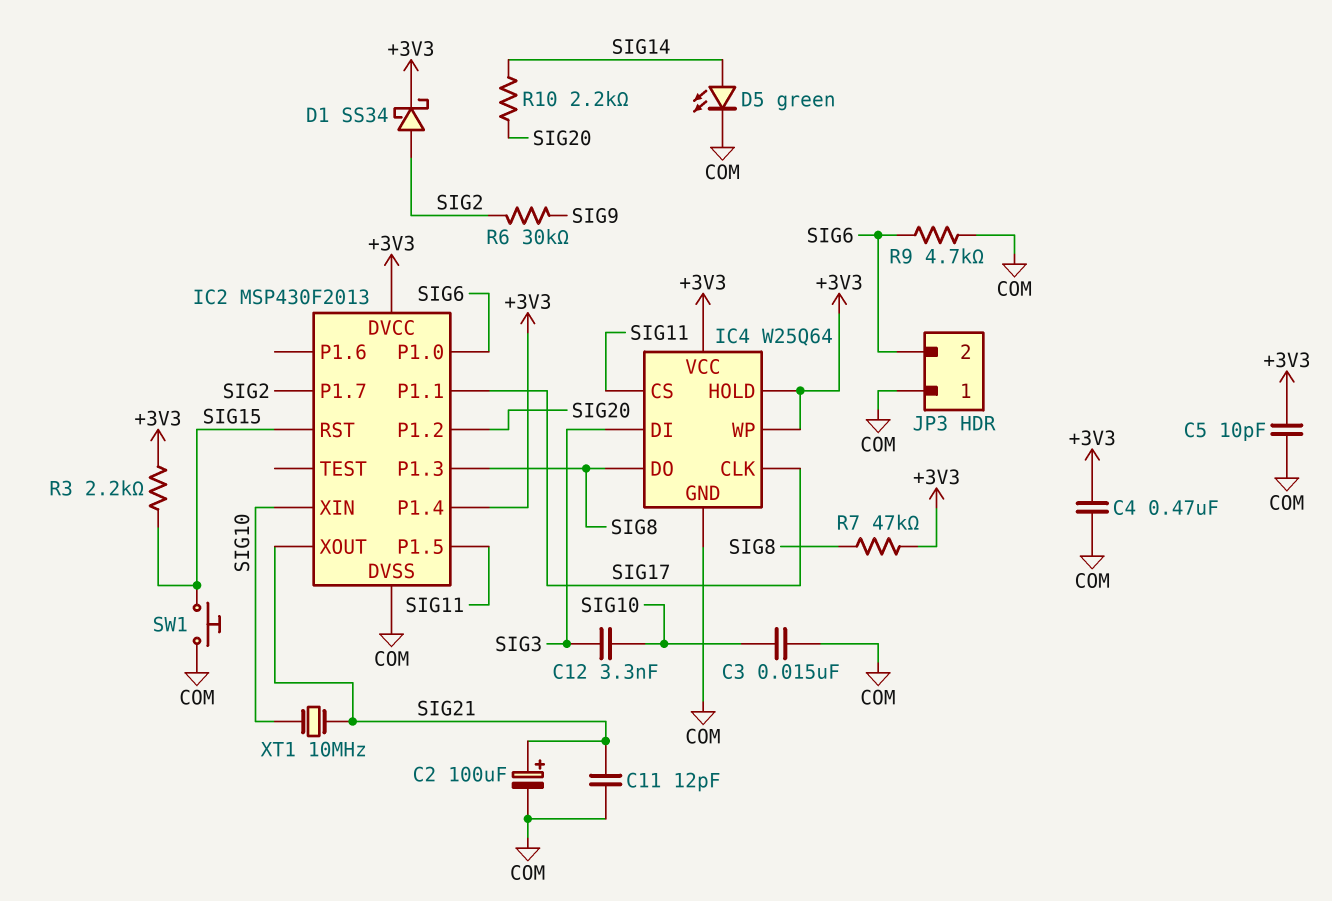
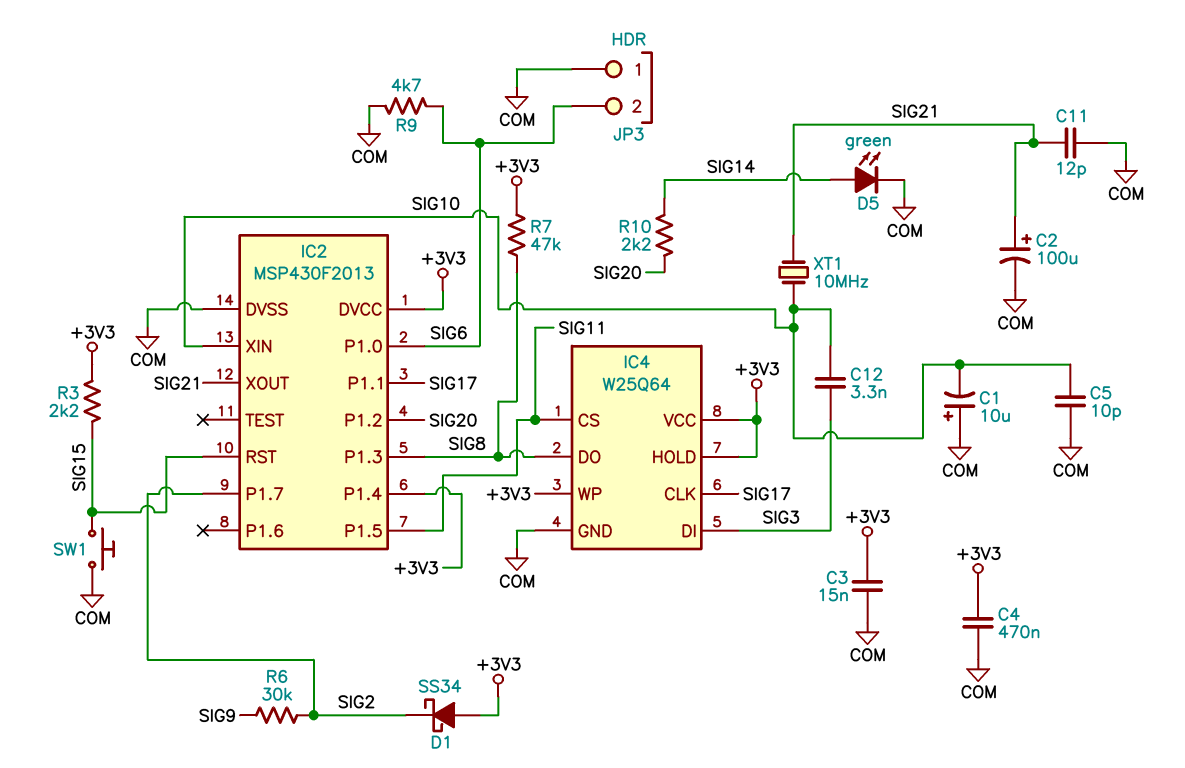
C1: none -> 10uF (plus COM, minus SIG10)
C3: 15nF (COM, SIG10) -> 15nF (+3V3, COM)
C5: 10pF (+3V3, COM) -> 10pF (COM, SIG10)
D1: schottky SS34 (A SIG2, K +3V3) -> schottky SS34 (A +3V3, K SIG2)

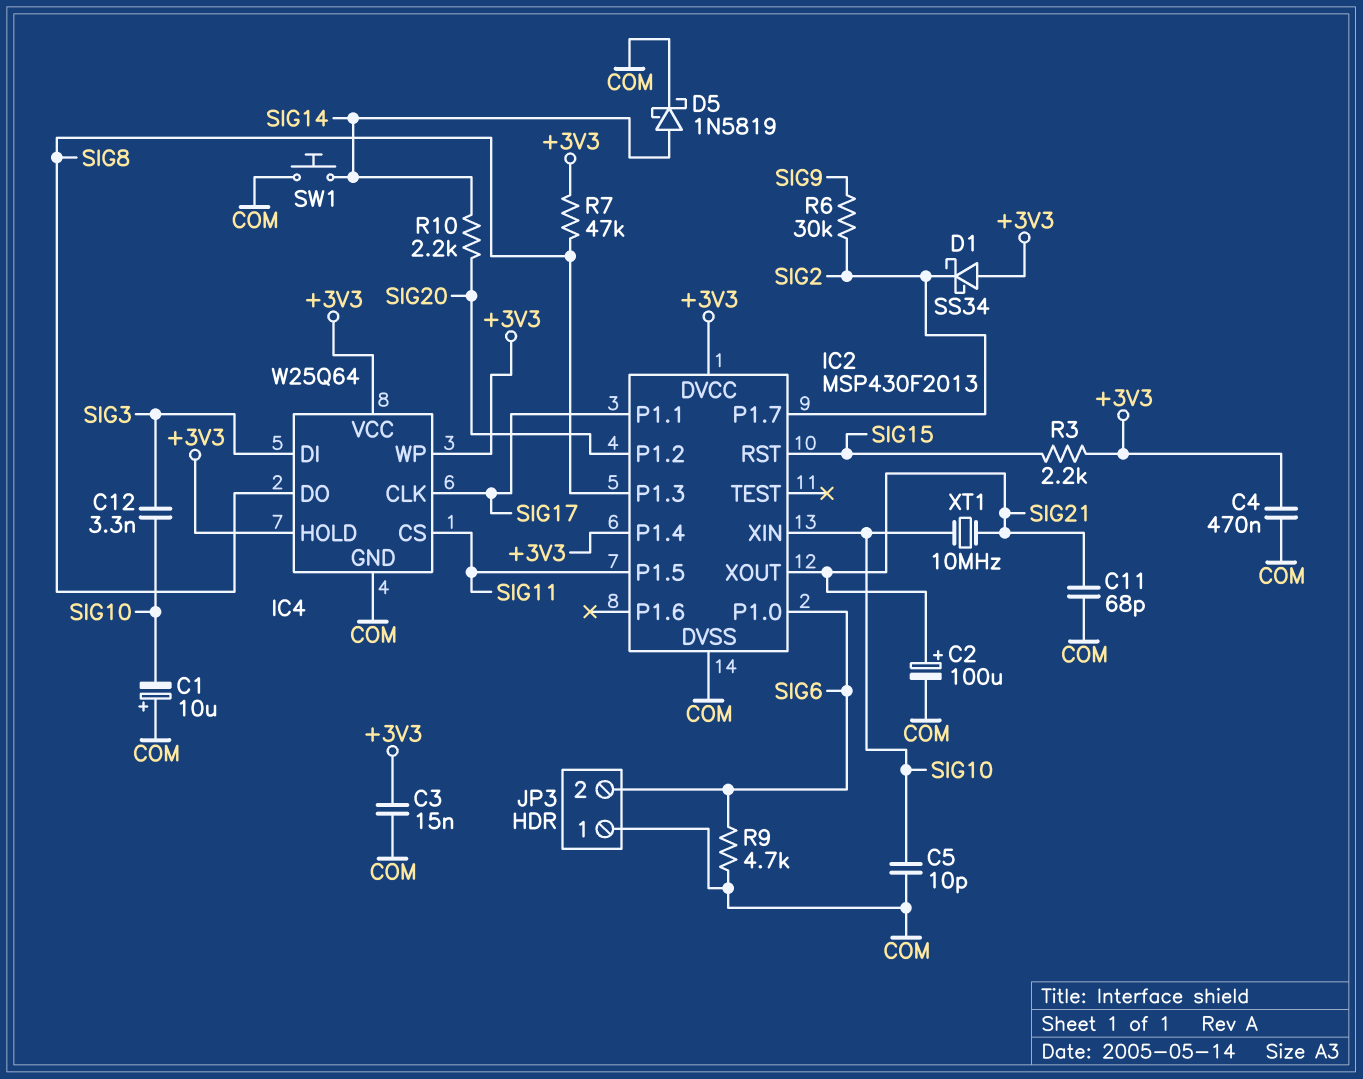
C11: 12pF (COM, SIG21) -> 68pF (COM, SIG21)
D5: LED green (A SIG14, K COM) -> schottky 1N5819 (A SIG14, K COM)
SW1: button (COM, SIG15) -> button (COM, SIG14)

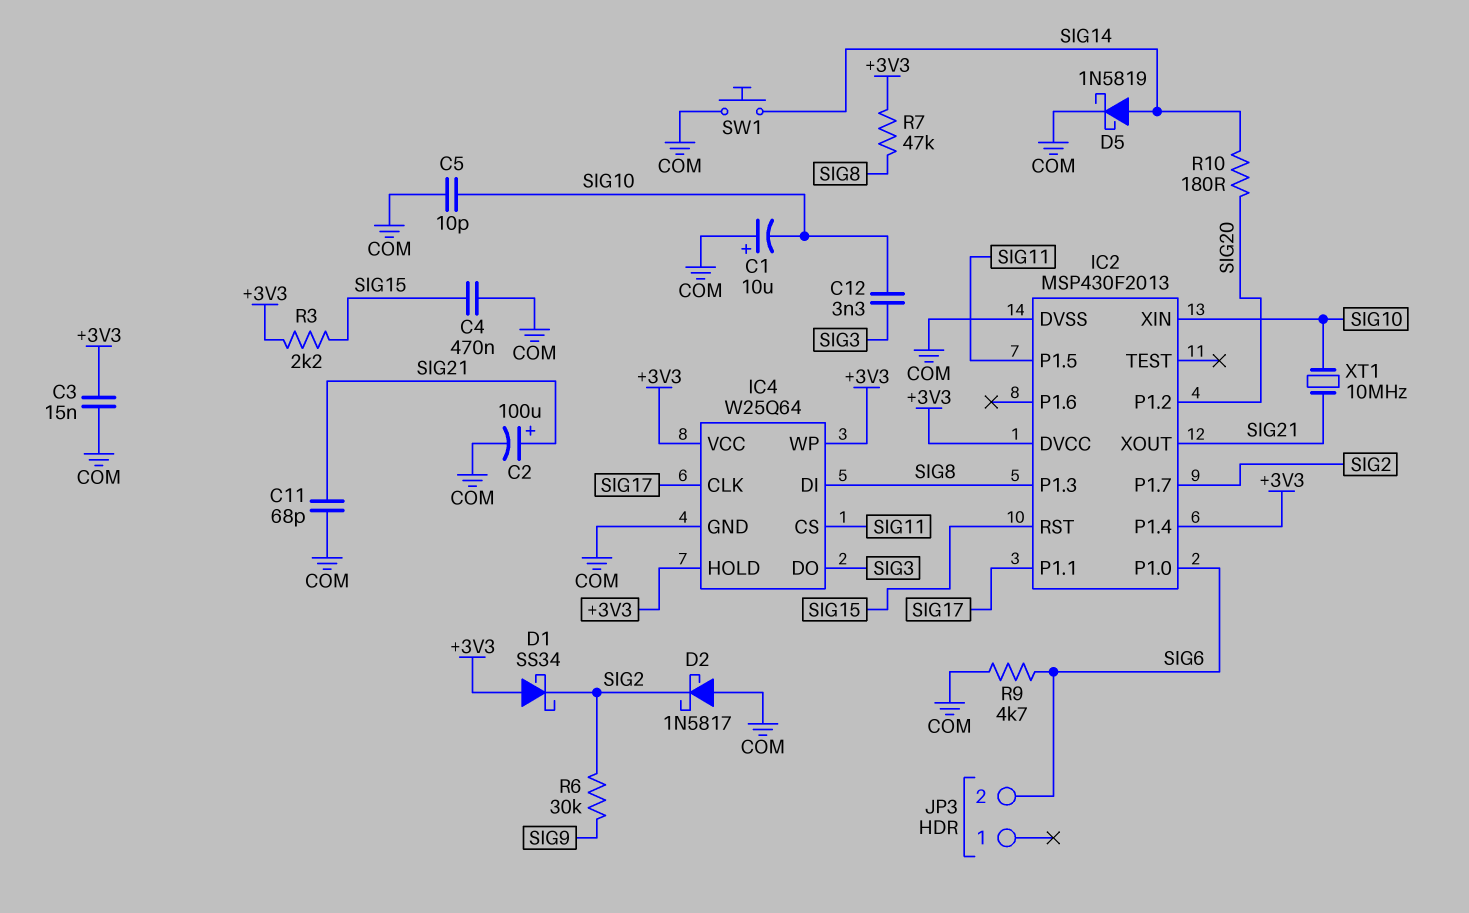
C4: 470nF (+3V3, COM) -> 470nF (COM, SIG15)
D2: none -> schottky 1N5817 (A COM, K SIG2)
IC4 pin DI: SIG3 -> SIG8
IC4 pin DO: SIG8 -> SIG3
JP3 pin 1: COM -> none
R10: 2.2k (SIG14, SIG20) -> 180 (SIG14, SIG20)

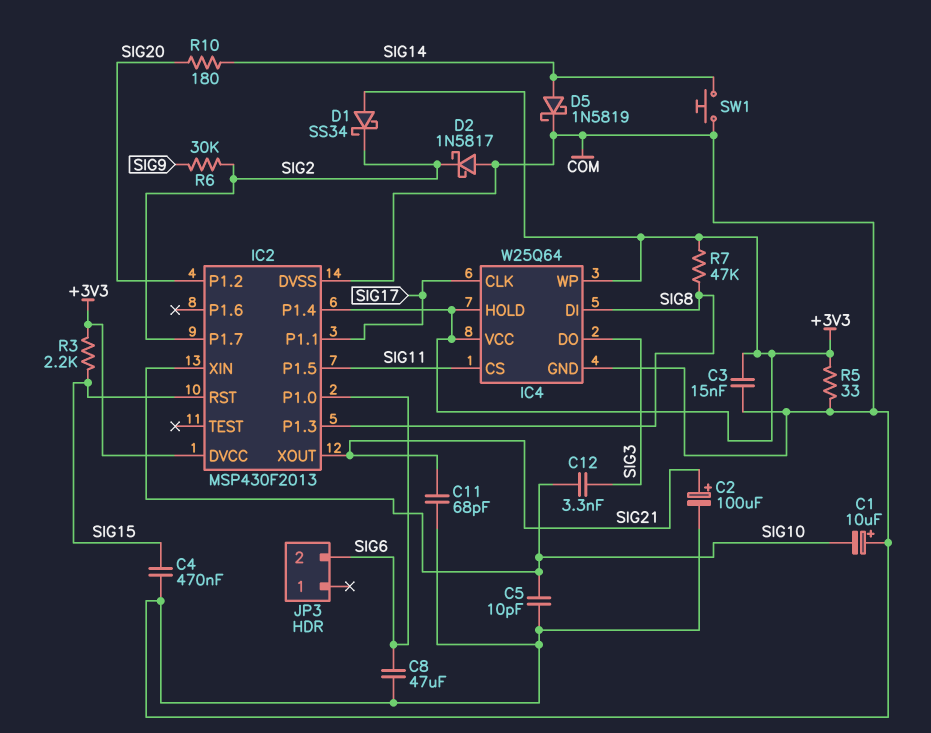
C8: none -> 47uF (COM, SIG6)
R5: none -> 33 (+3V3, COM)
R9: 4.7k (COM, SIG6) -> none
XT1: 10MHz (SIG10, SIG21) -> none

